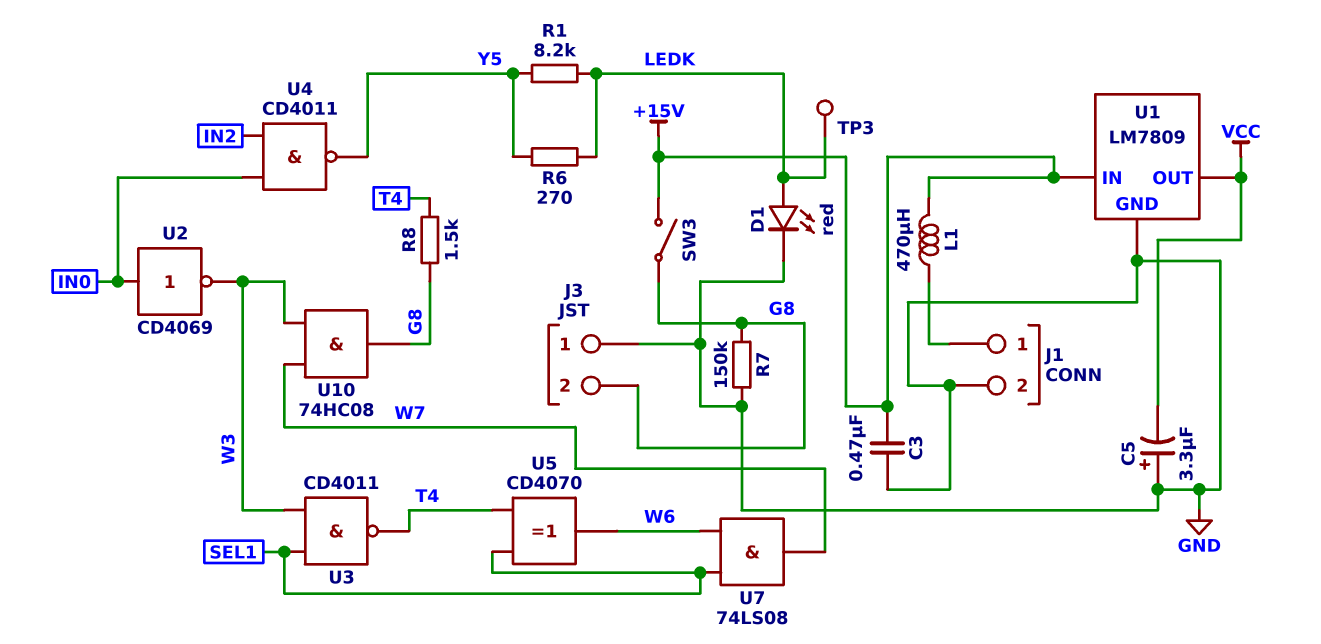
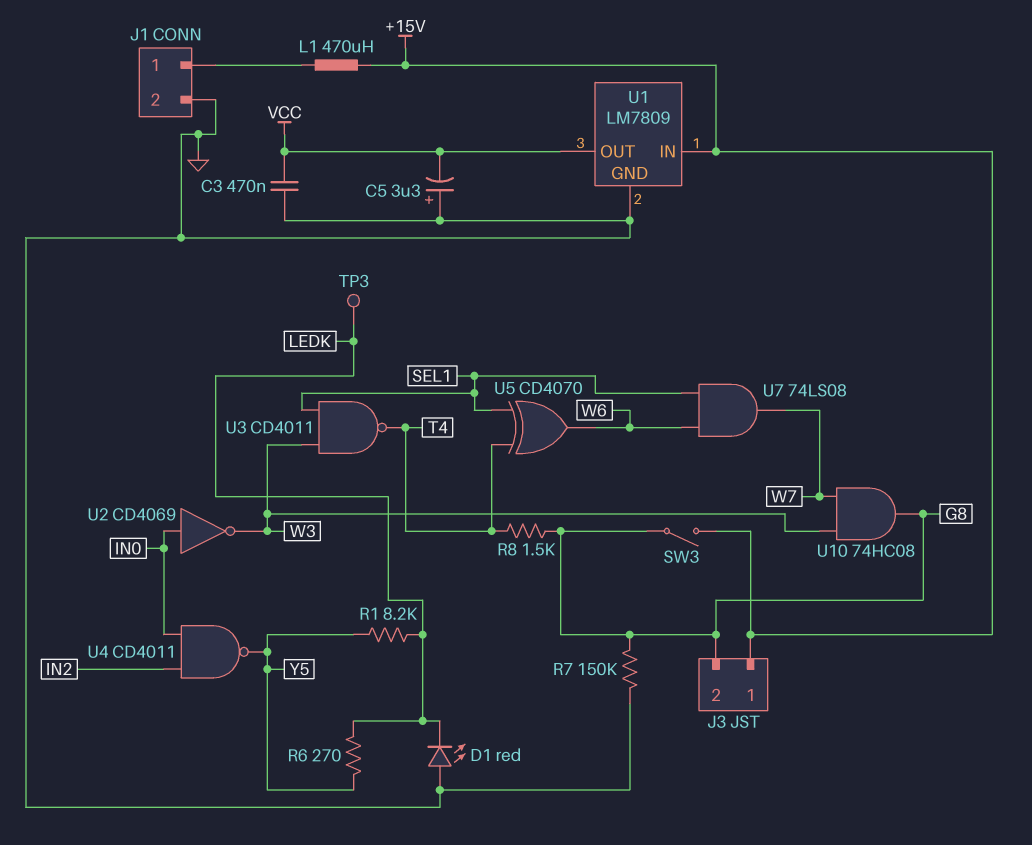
C3: 470nF (+15V, GND) -> 470nF (GND, VCC)
D1: LED red (A LEDK, K GND) -> LED red (A GND, K LEDK)
J3 pin 1: GND -> +15V

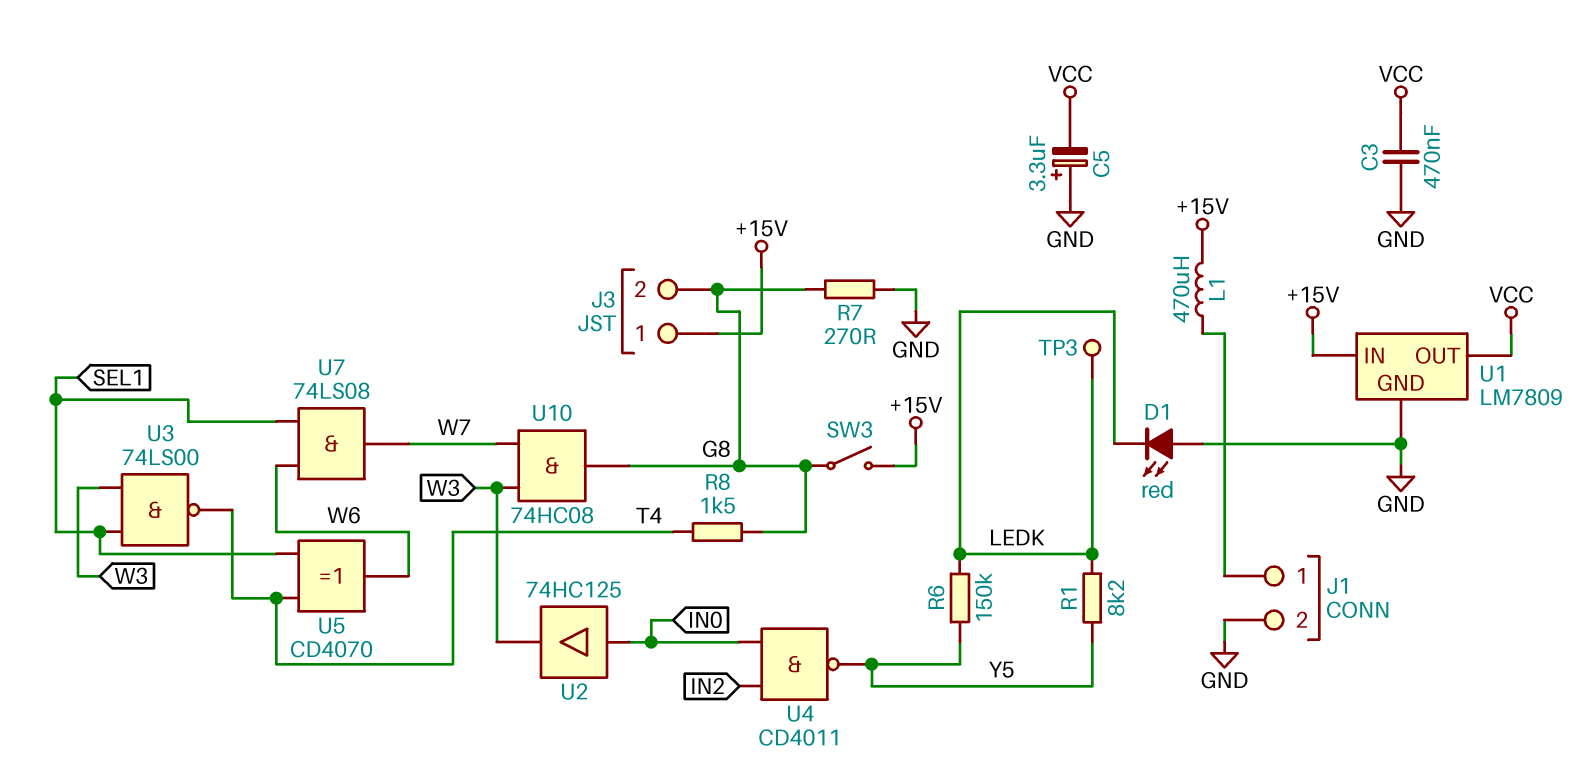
R6: 270 (LEDK, Y5) -> 150k (LEDK, Y5)
R7: 150k (G8, GND) -> 270 (G8, GND)
U2: NOT CD4069 (in IN0, out W3) -> buffer 74HC125 (in IN0, out W3)
U3: NAND CD4011 (in SEL1, in W3, out T4) -> NAND 74LS00 (in SEL1, in W3, out T4)

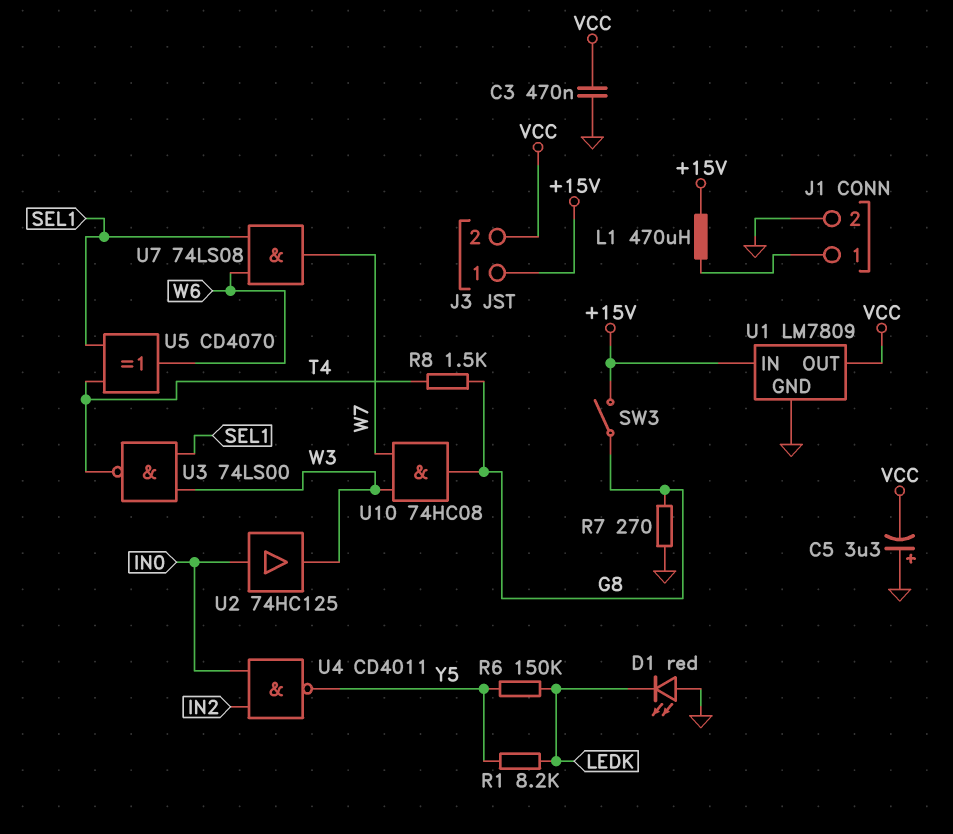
J3 pin 2: G8 -> VCC
TP3: test point (LEDK) -> none

